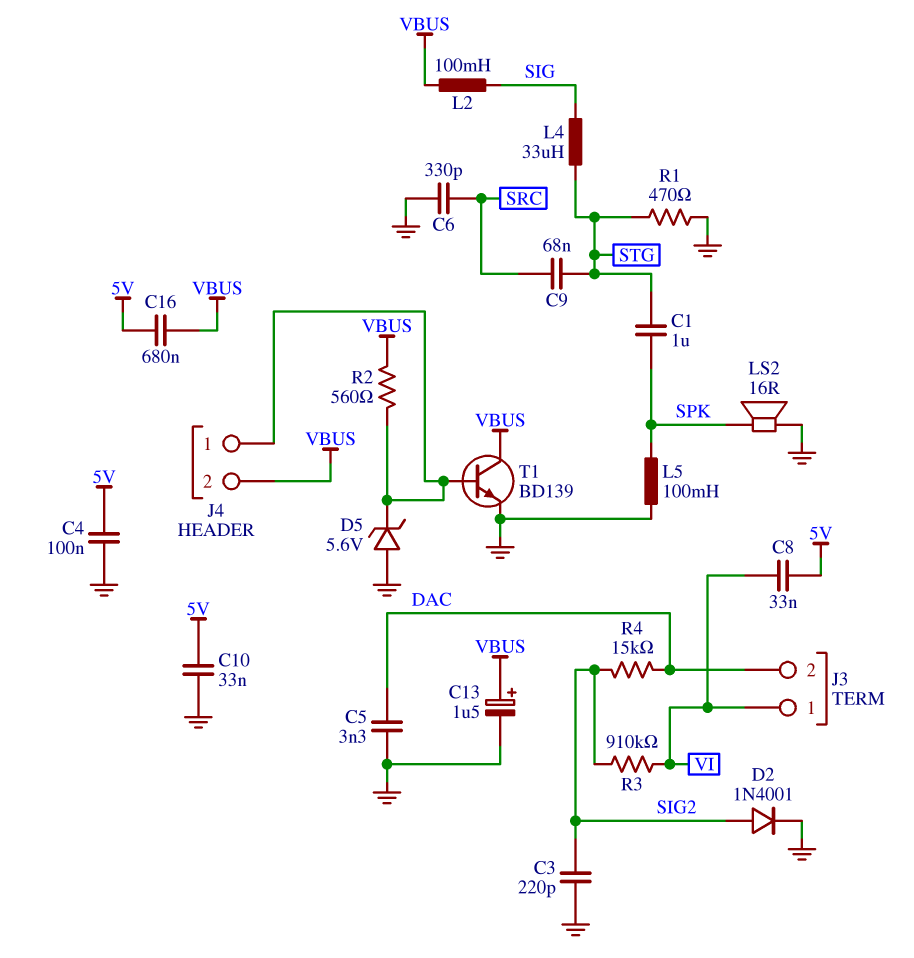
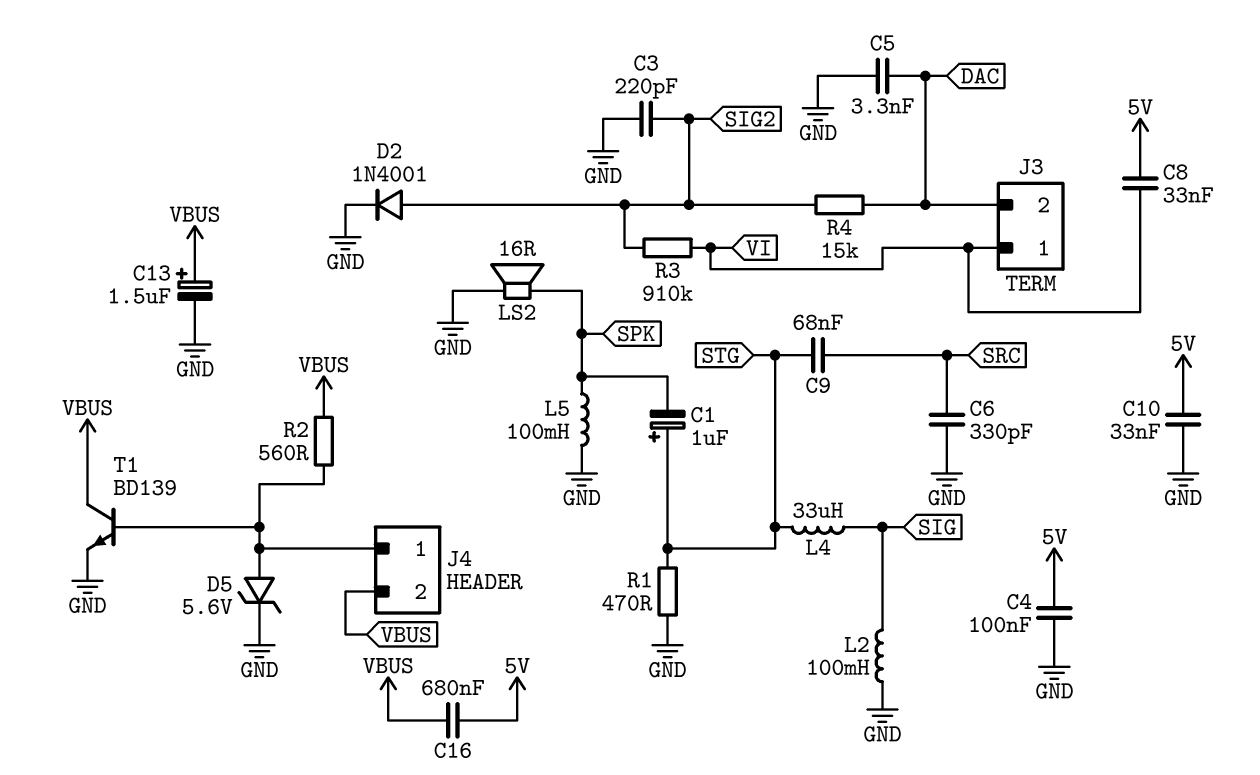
C1: 1uF (SPK, STG) -> 1uF (plus STG, minus SPK)
D5: zener 5.6V (A GND, K J4/1) -> zener 5.6V (A J4/1, K GND)
L2: 100mH (SIG, VBUS) -> 100mH (GND, SIG)

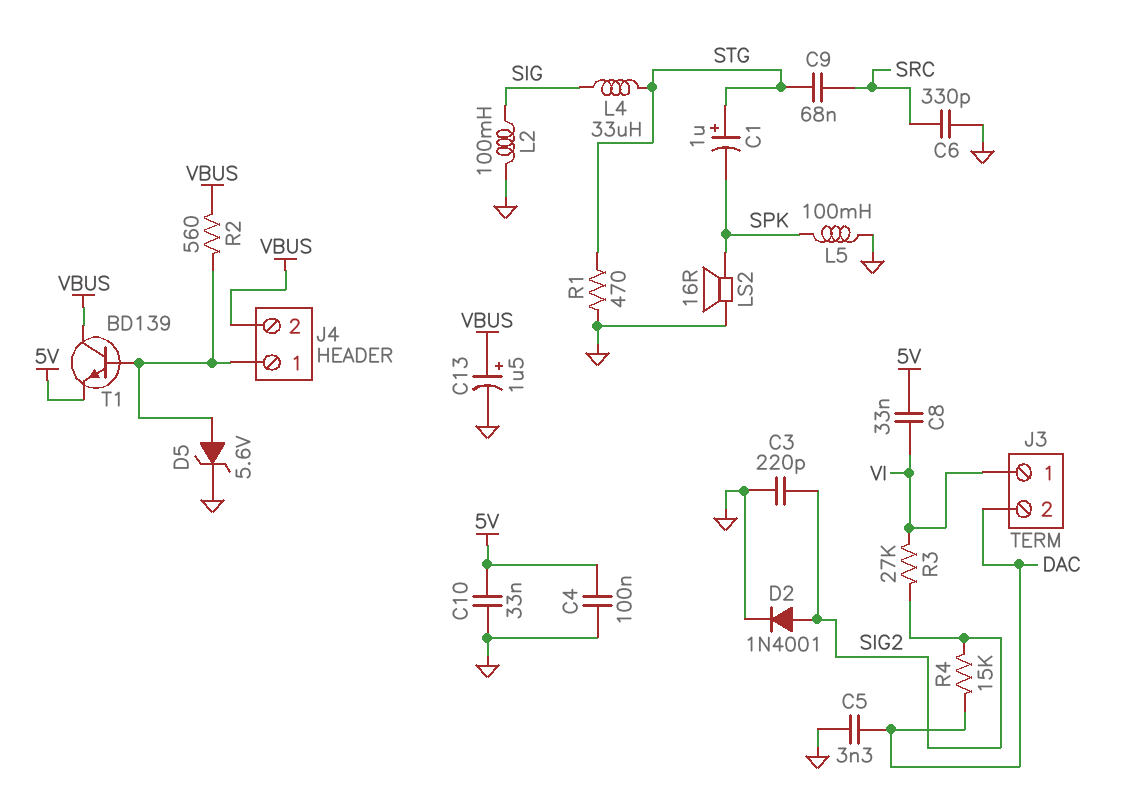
C16: 680nF (5V, VBUS) -> none
R3: 910k (SIG2, VI) -> 27k (SIG2, VI)
T1: NPN BD139 (B J4/1, C VBUS, E GND) -> NPN BD139 (B J4/1, C VBUS, E 5V)

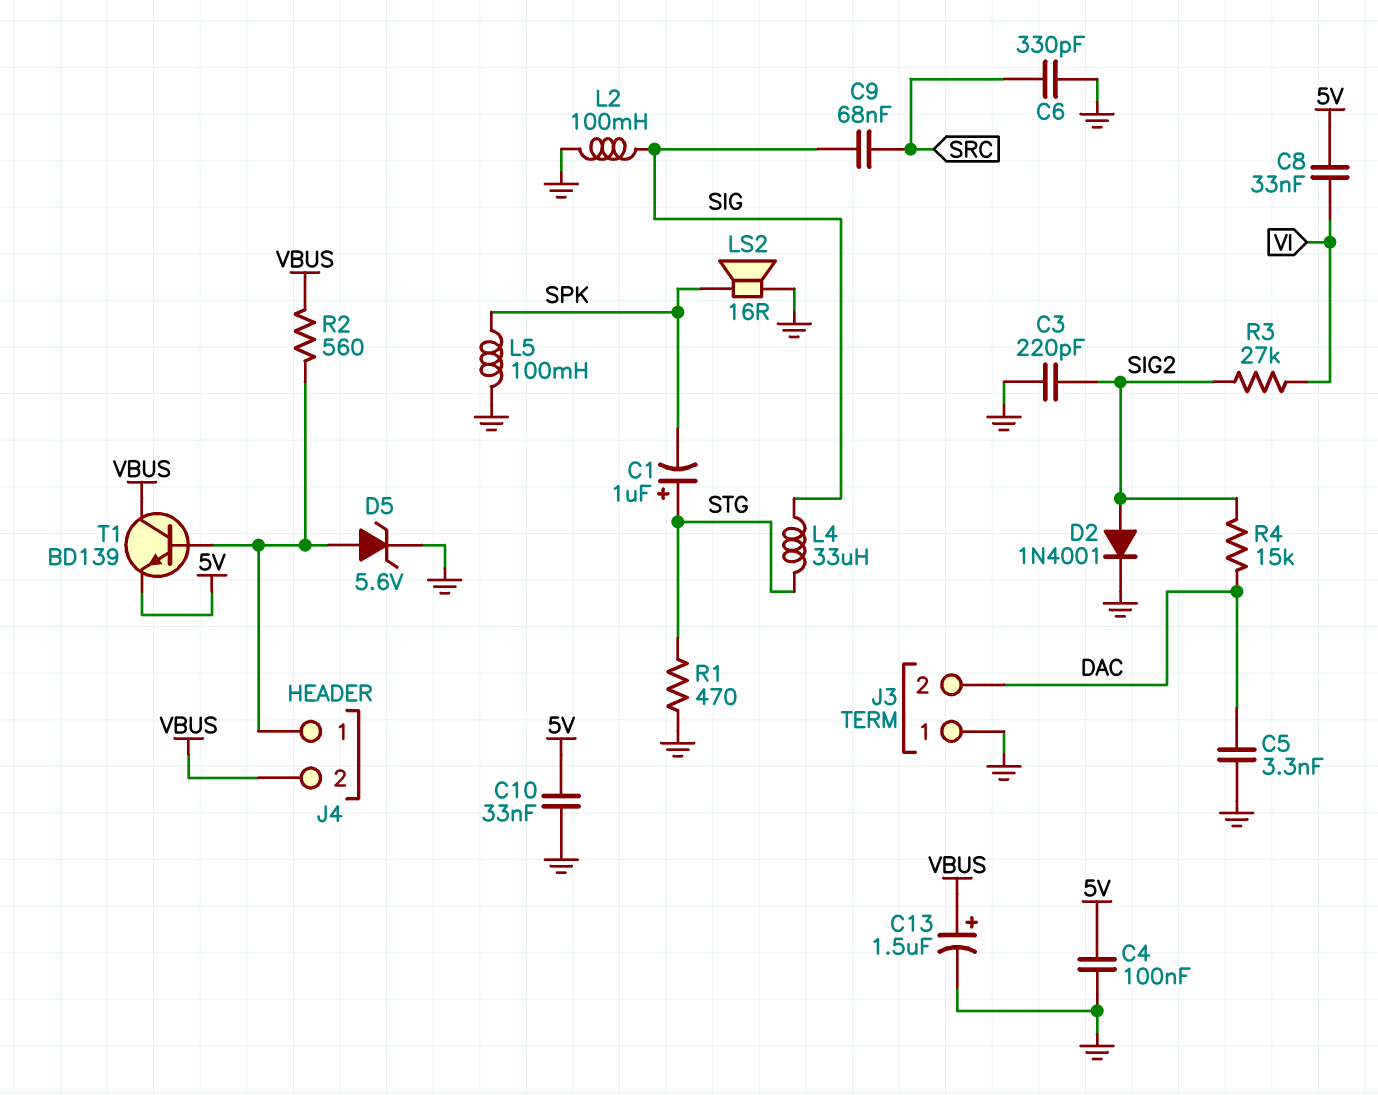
C9: 68nF (SRC, STG) -> 68nF (SIG, SRC)
J3 pin 1: VI -> GND

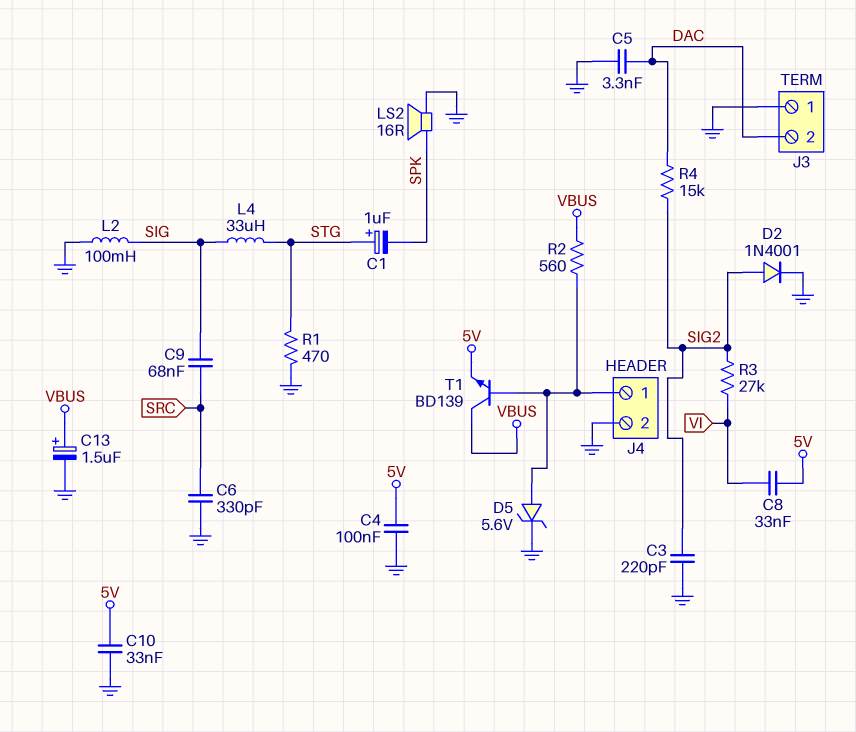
J4 pin 2: VBUS -> GND
L5: 100mH (GND, SPK) -> none

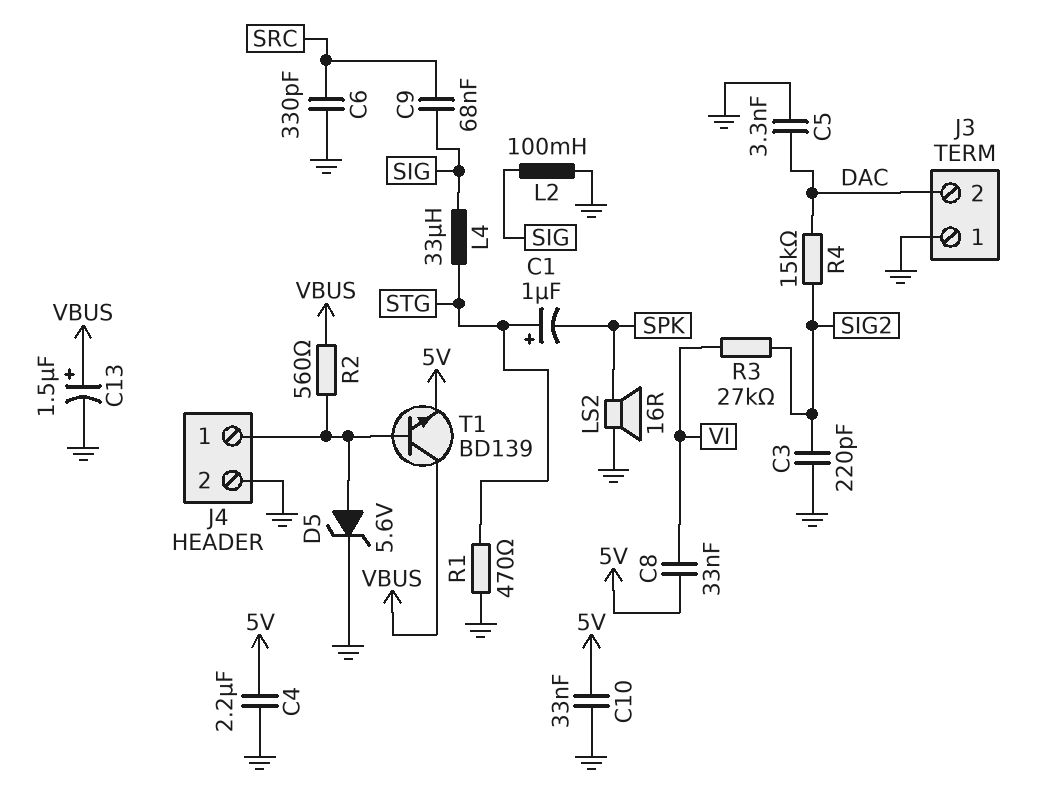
C4: 100nF (5V, GND) -> 2.2uF (5V, GND)
D2: diode 1N4001 (A SIG2, K GND) -> none

